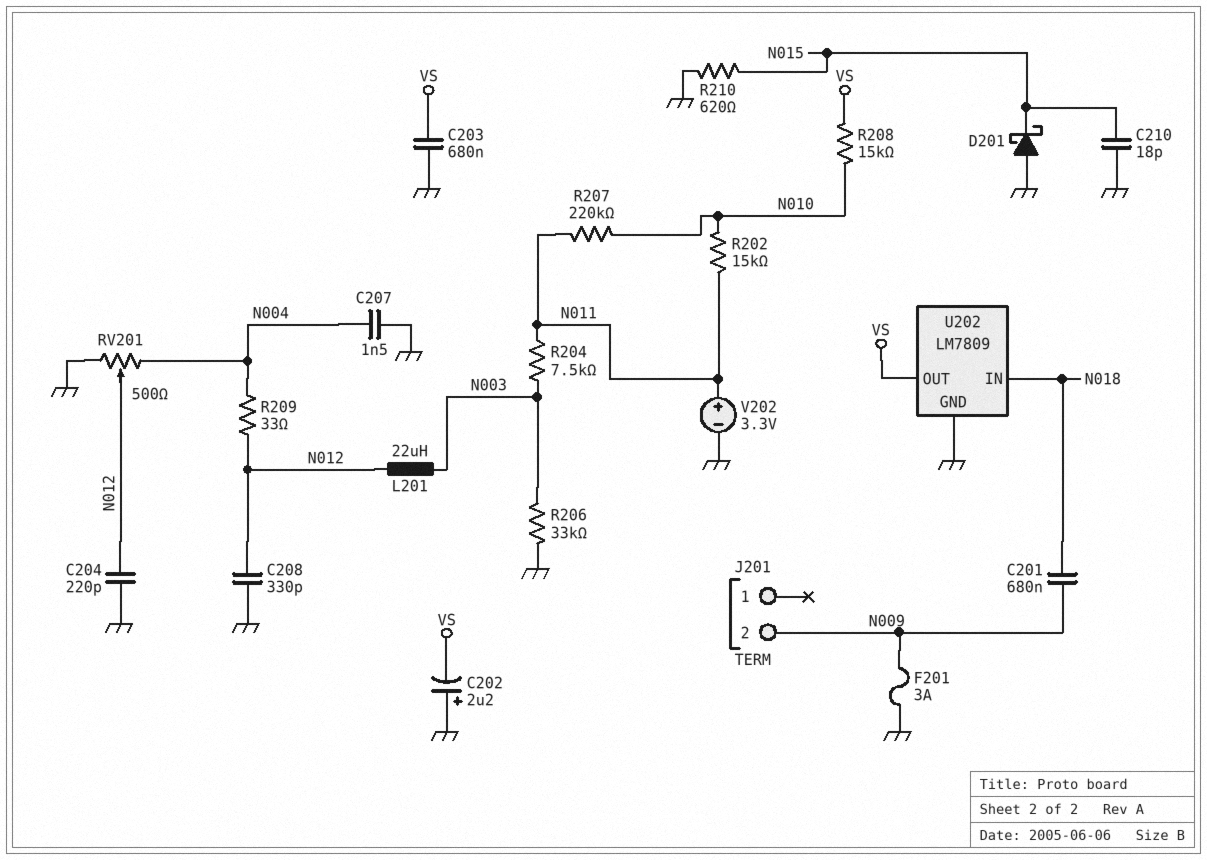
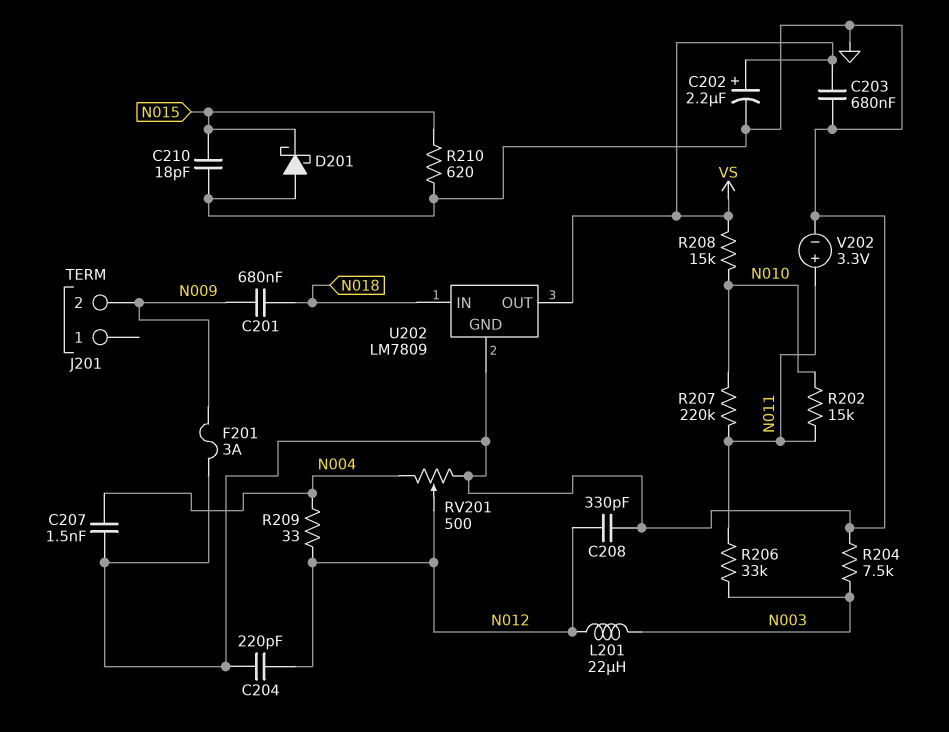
C202: 2.2uF (plus GND, minus VS) -> 2.2uF (plus VS, minus GND)
R204: 7.5k (N003, N011) -> 7.5k (GND, N003)
R206: 33k (GND, N003) -> 33k (N003, N011)

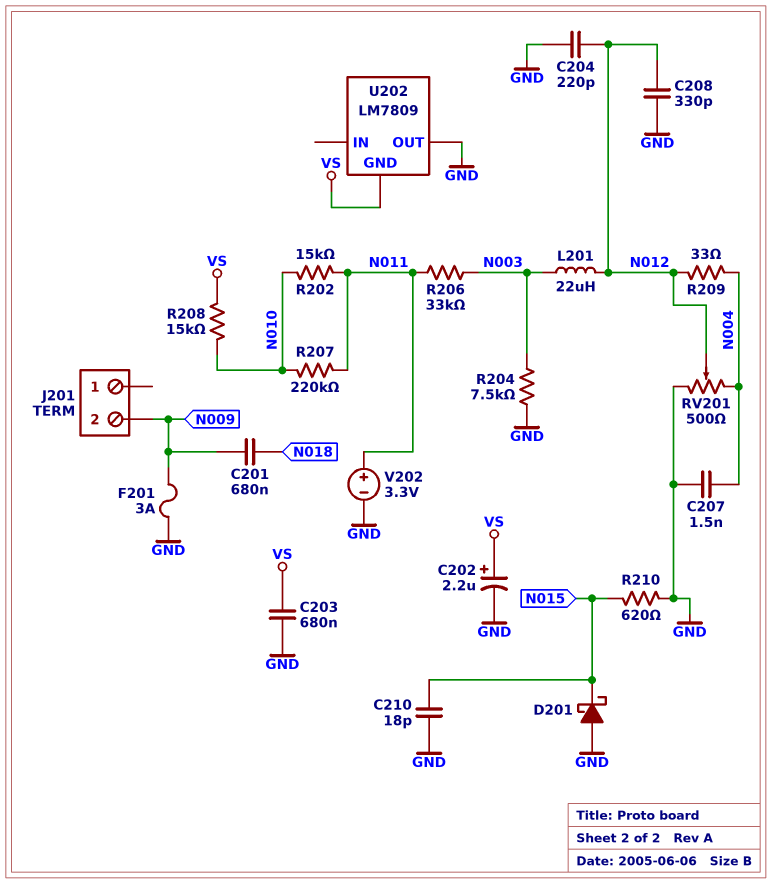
U202 pin GND: GND -> VS
U202 pin IN: N018 -> none
U202 pin OUT: VS -> GND

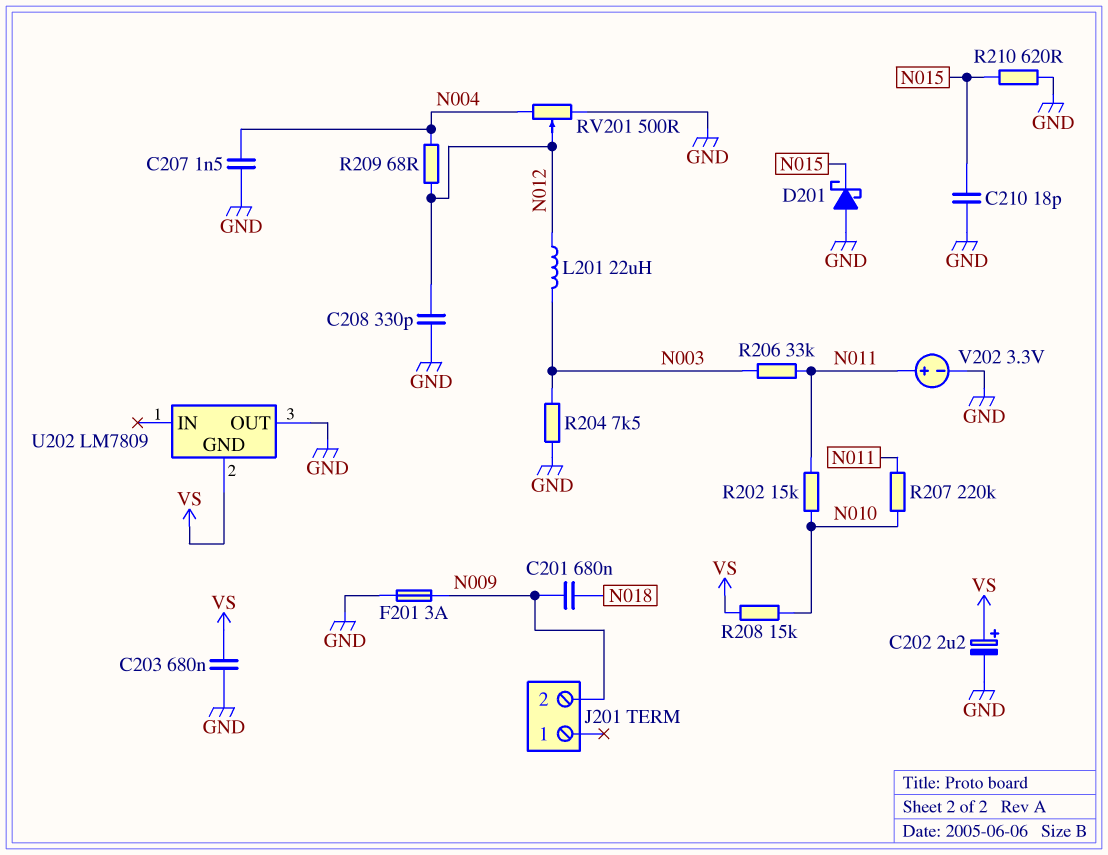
C204: 220pF (GND, N012) -> none
R209: 33 (N004, N012) -> 68 (N004, N012)

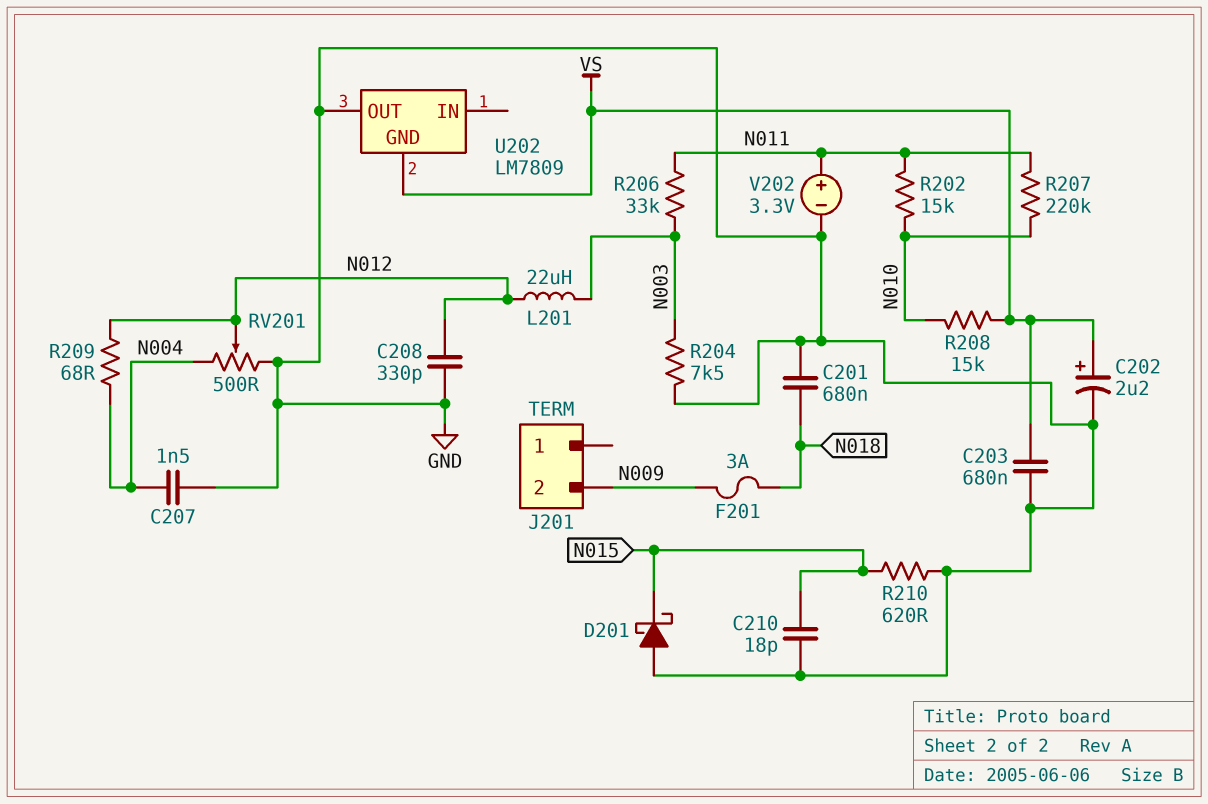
C201: 680nF (N009, N018) -> 680nF (GND, N018)
F201: 3A (GND, N009) -> 3A (N009, N018)

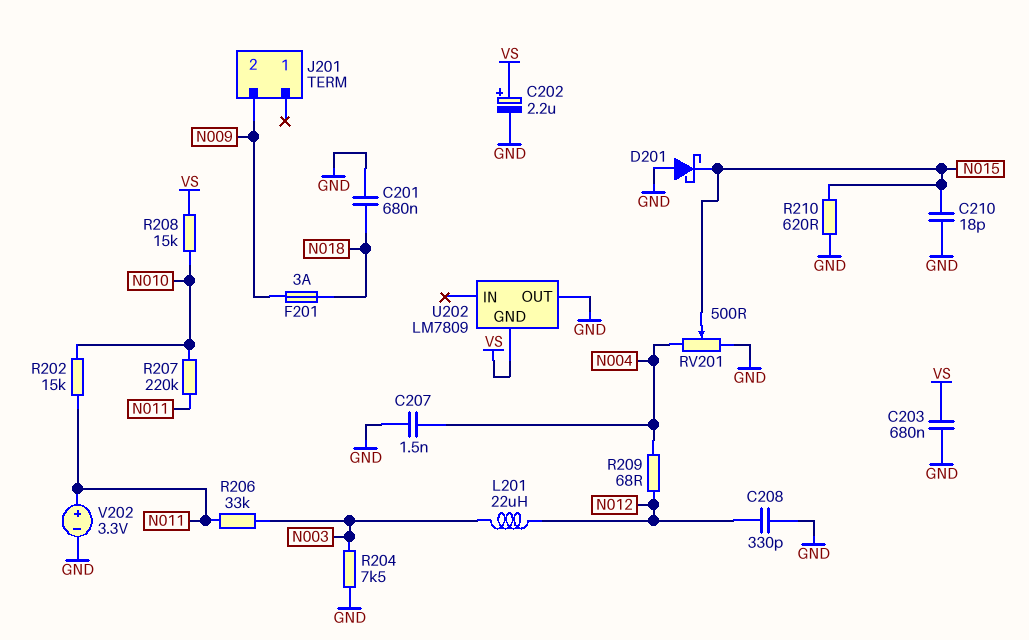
RV201: 500 (GND, N004, wiper N012) -> 500 (GND, N004, wiper N015)

